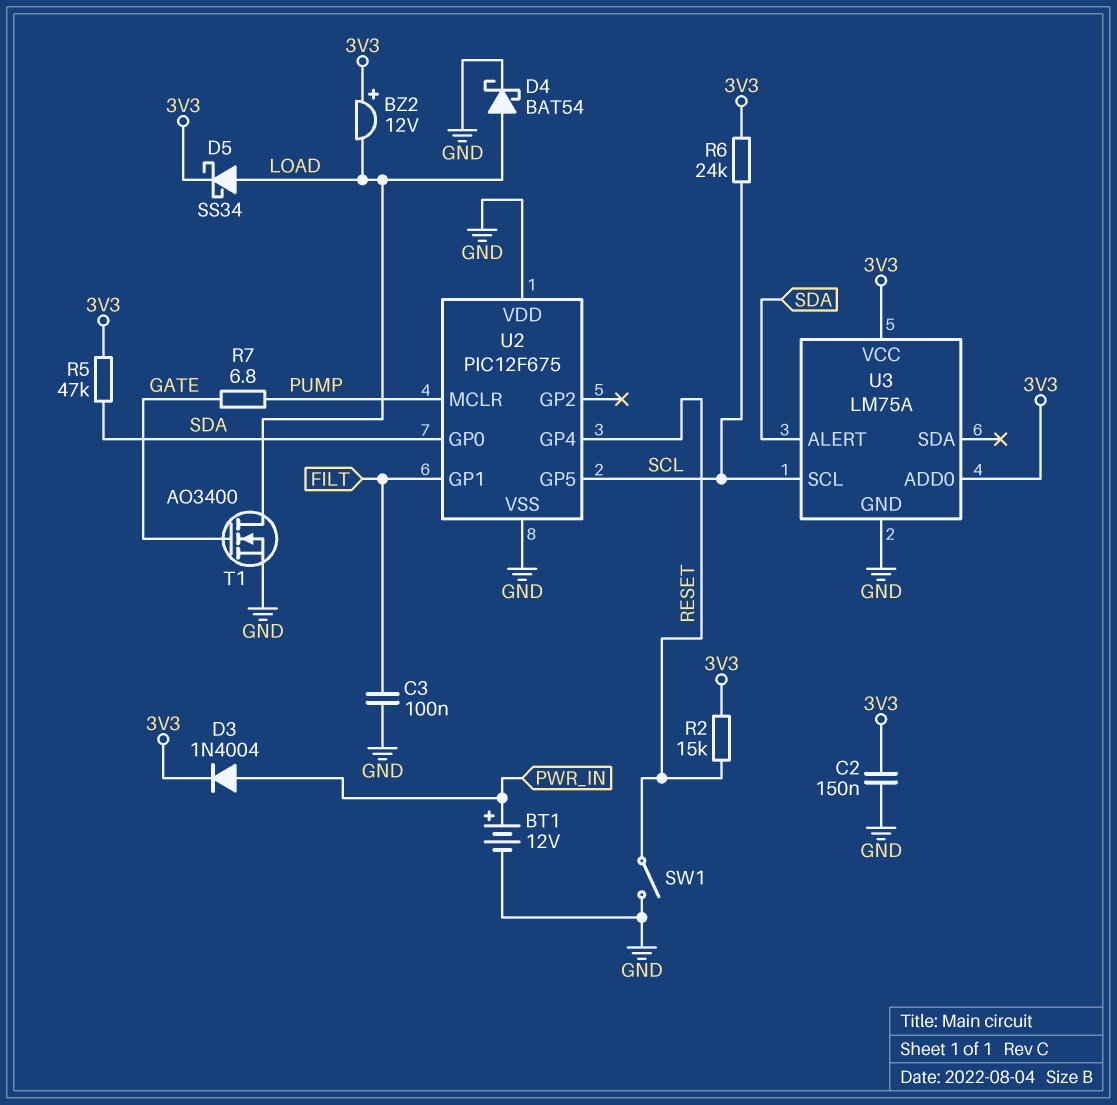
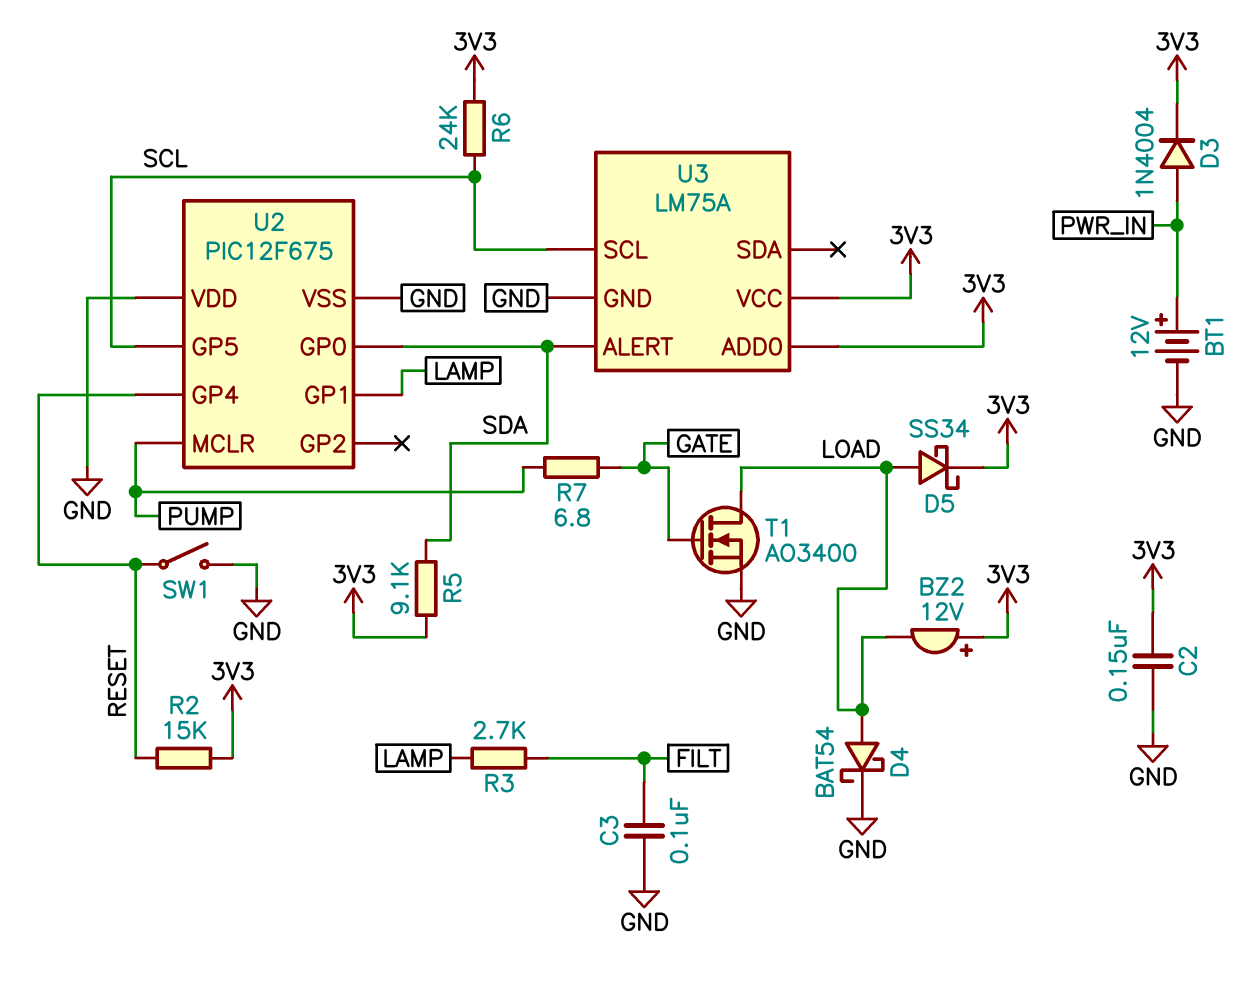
R3: none -> 2.7k (FILT, LAMP)
R5: 47k (3V3, SDA) -> 9.1k (3V3, SDA)
U2 pin GP1: FILT -> LAMP

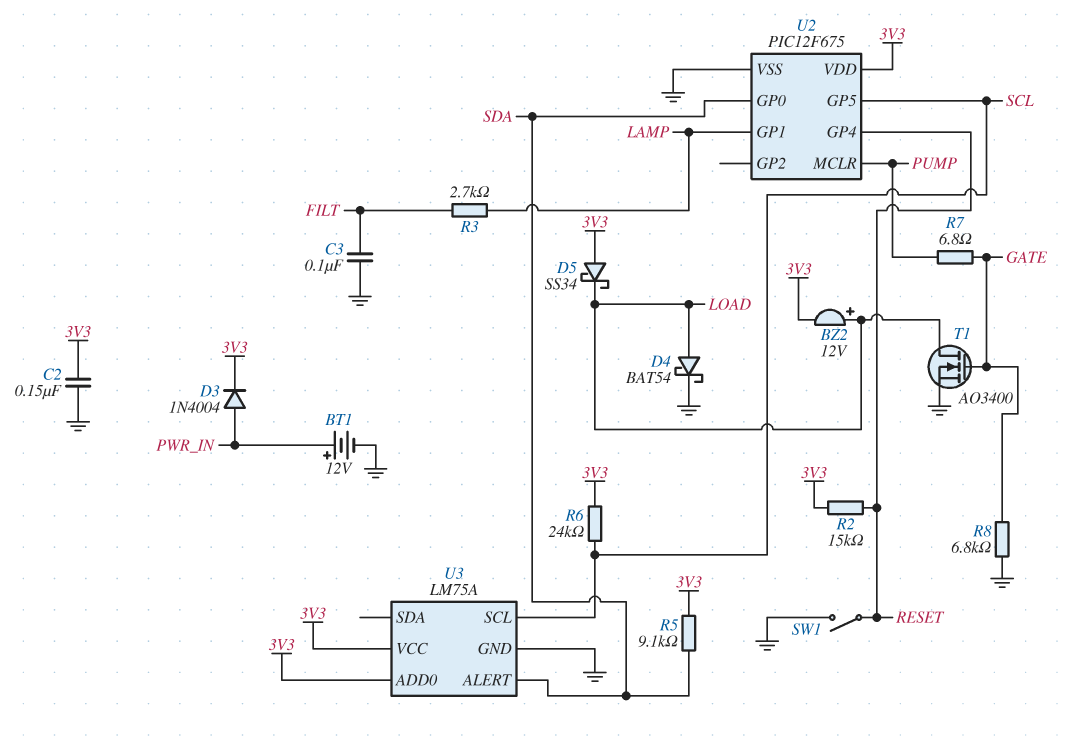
BZ2: buzzer 12V (plus 3V3, minus LOAD) -> buzzer 12V (plus LOAD, minus 3V3)
D5: schottky SS34 (A LOAD, K 3V3) -> schottky SS34 (A 3V3, K LOAD)
R8: none -> 6.8k (GATE, GND)
U2 pin VDD: GND -> 3V3

